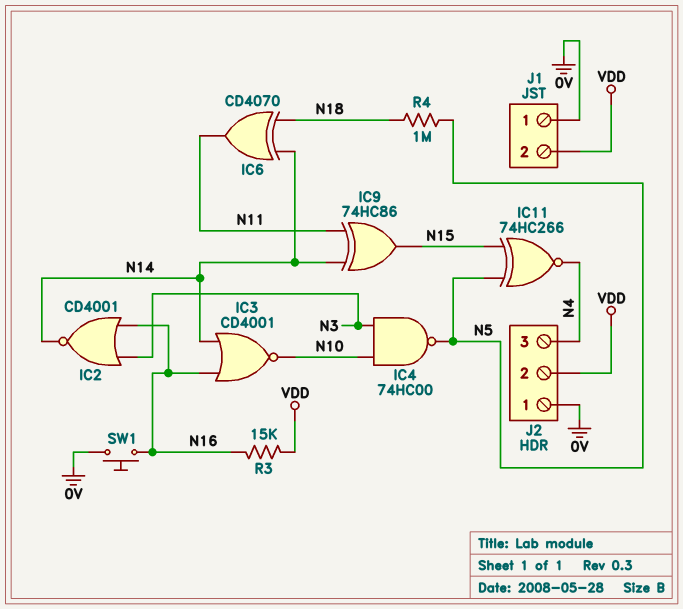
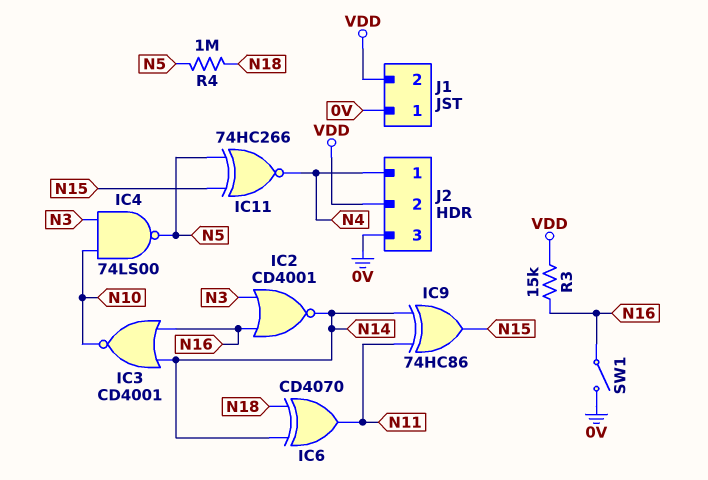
IC4: NAND 74HC00 (in N3, in N10, out N5) -> NAND 74LS00 (in N3, in N10, out N5)
J2 pin 1: 0V -> N4
J2 pin 3: N4 -> 0V
SW1: button (0V, N16) -> switch (0V, N16)

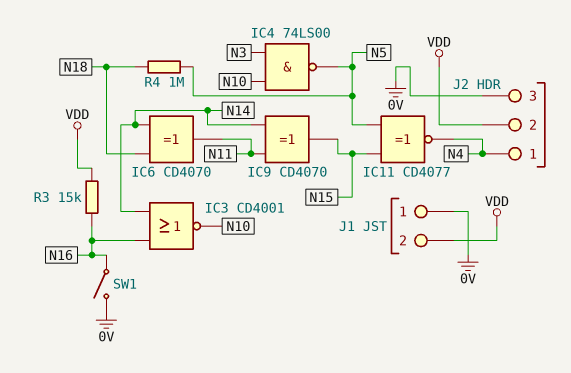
IC2: NOR CD4001 (in N3, in N16, out N14) -> none
IC9: XOR 74HC86 (in N11, in N14, out N15) -> XOR CD4070 (in N11, in N14, out N15)
IC11: XNOR 74HC266 (in N5, in N15, out N4) -> XNOR CD4077 (in N5, in N15, out N4)

